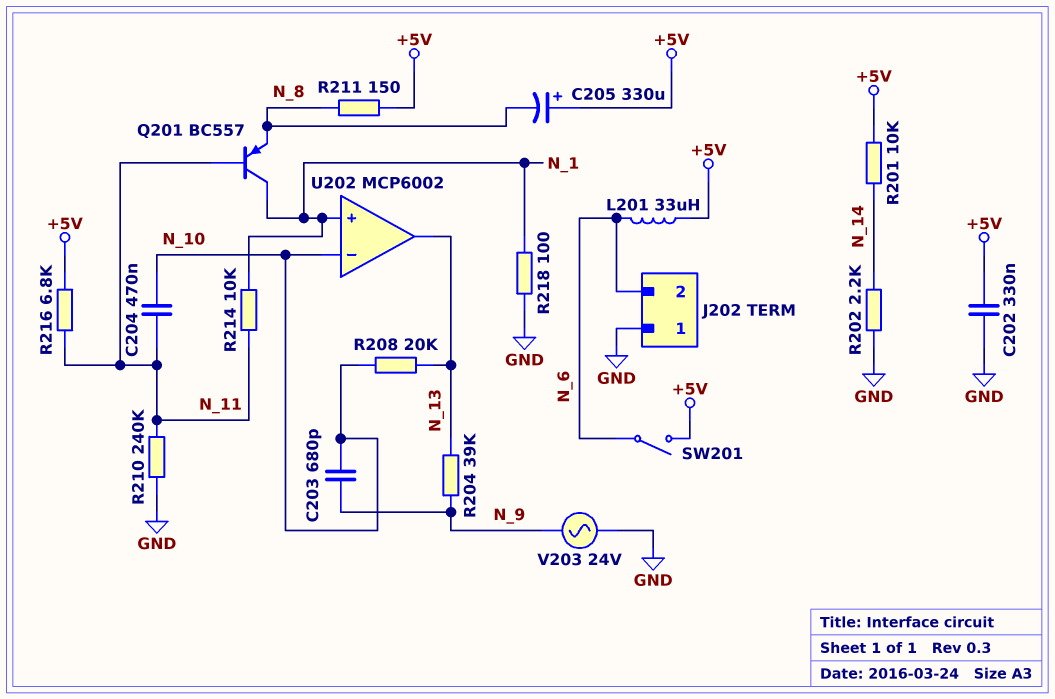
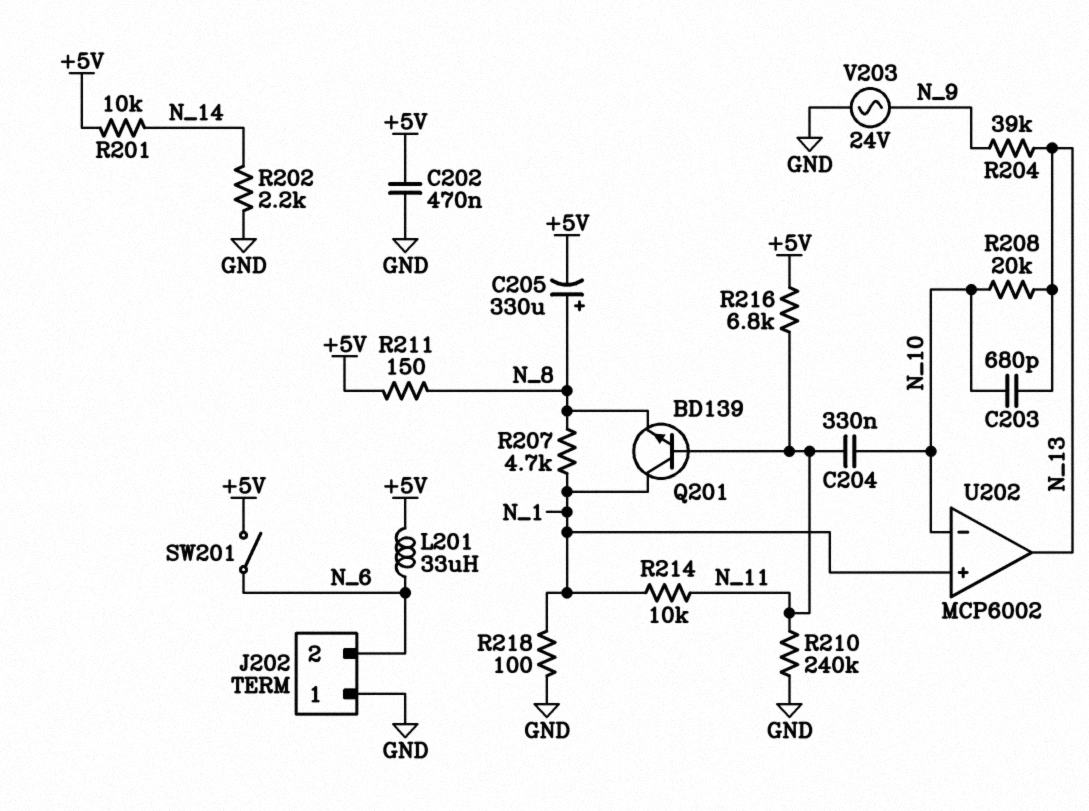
C202: 330nF (+5V, GND) -> 470nF (+5V, GND)
C203: 680pF (N_9, N_10) -> 680pF (N_10, N_13)
C204: 470nF (N_10, N_11) -> 330nF (N_10, N_11)
C205: 330uF (plus +5V, minus N_8) -> 330uF (plus N_8, minus +5V)
Q201: PNP BC557 (B N_11, C N_1, E N_8) -> NPN BD139 (B N_11, C N_1, E N_8)
R207: none -> 4.7k (N_1, N_8)

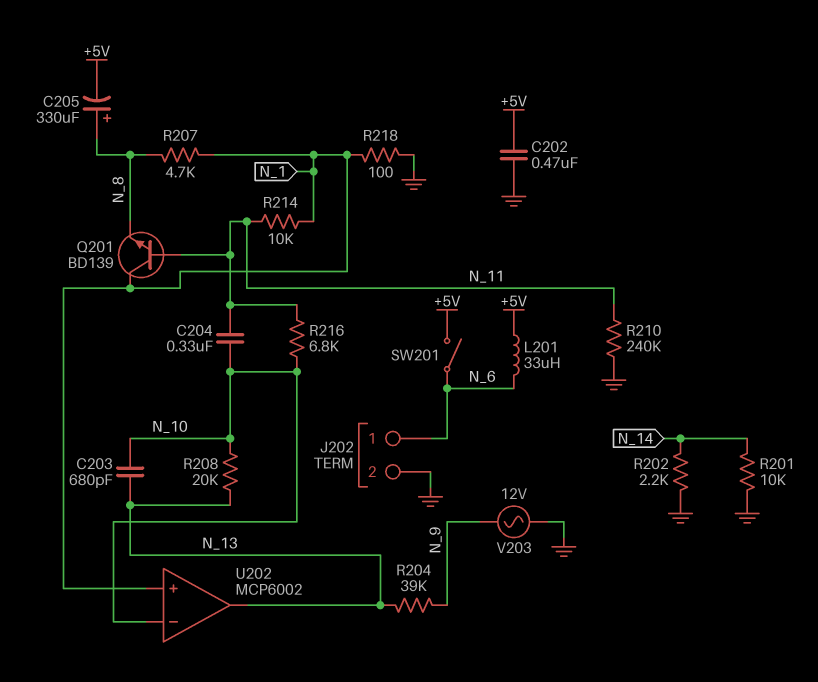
J202 pin 1: GND -> N_6
J202 pin 2: N_6 -> GND
R201: 10k (+5V, N_14) -> 10k (GND, N_14)
R211: 150 (+5V, N_8) -> none
R216: 6.8k (+5V, N_11) -> 6.8k (N_10, N_11)
V203: AC 24V (GND, N_9) -> AC 12V (GND, N_9)

